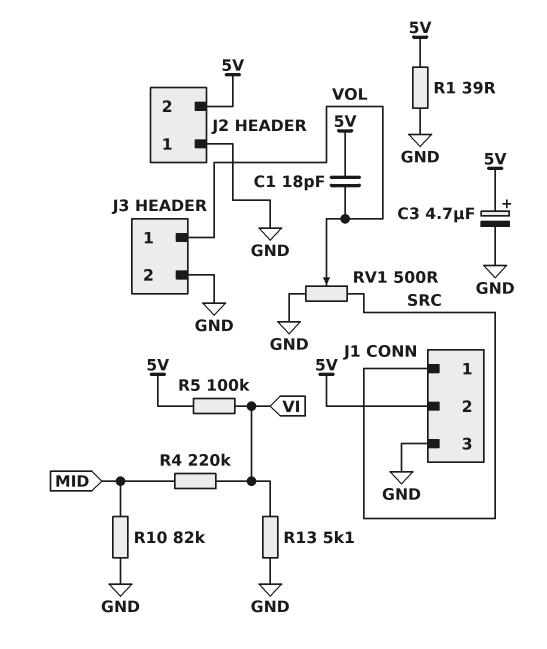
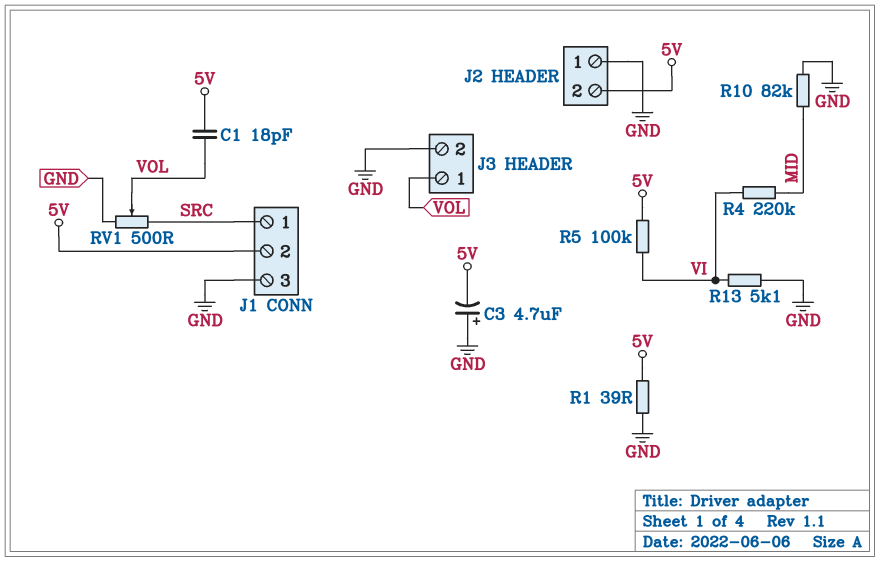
C3: 4.7uF (plus 5V, minus GND) -> 4.7uF (plus GND, minus 5V)

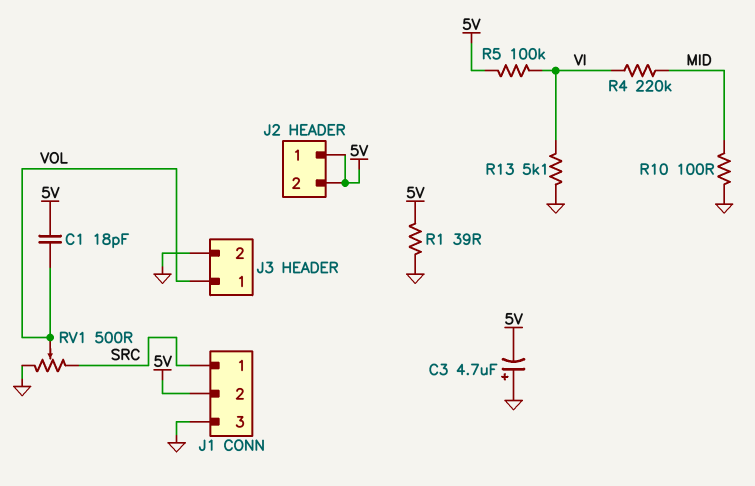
J2 pin 1: GND -> 5V
R10: 82k (GND, MID) -> 100 (GND, MID)

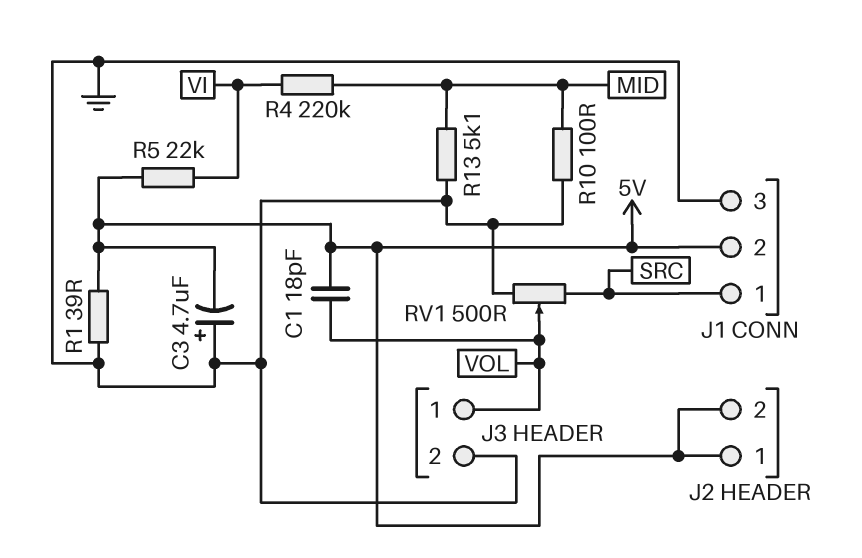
R5: 100k (5V, VI) -> 22k (5V, VI)
R13: 5.1k (GND, VI) -> 5.1k (GND, MID)

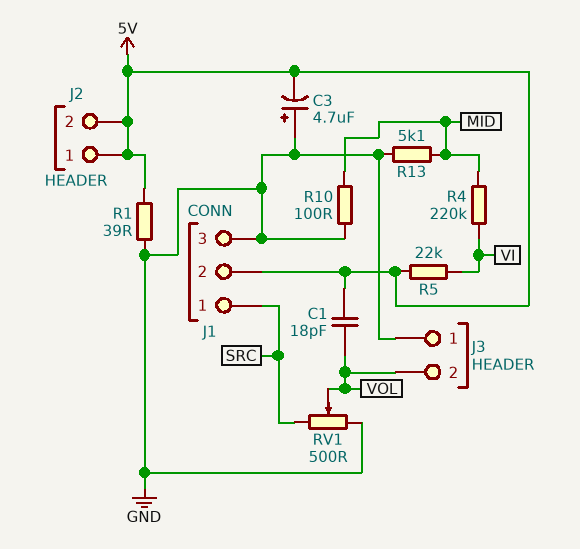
J3 pin 1: VOL -> GND
J3 pin 2: GND -> VOL

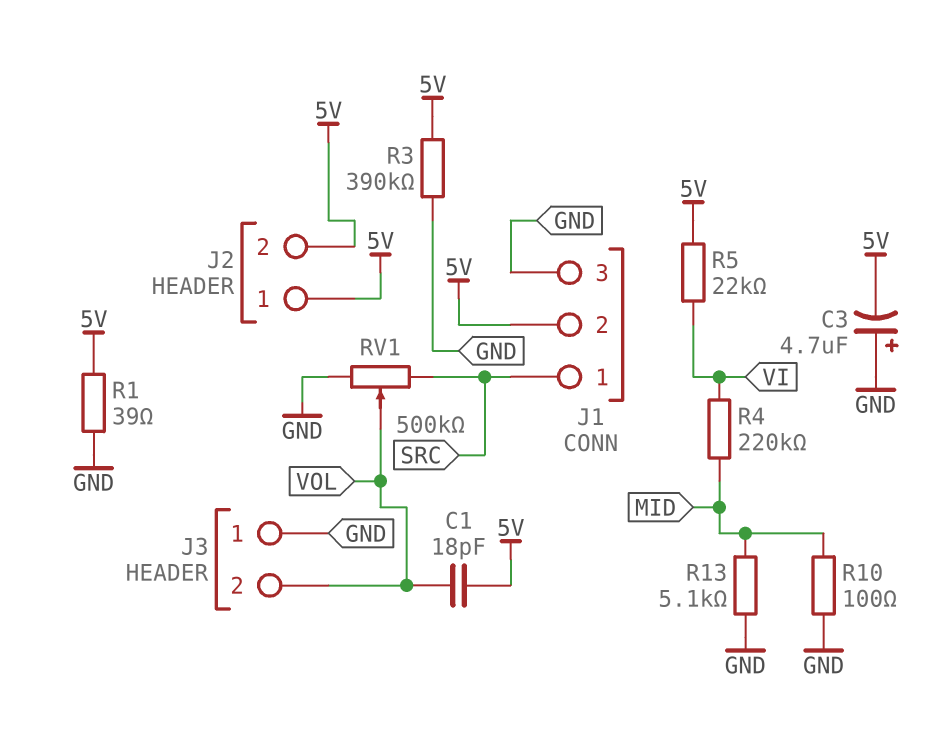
R3: none -> 390k (5V, GND)
RV1: 500 (GND, SRC, wiper VOL) -> 500k (GND, SRC, wiper VOL)

